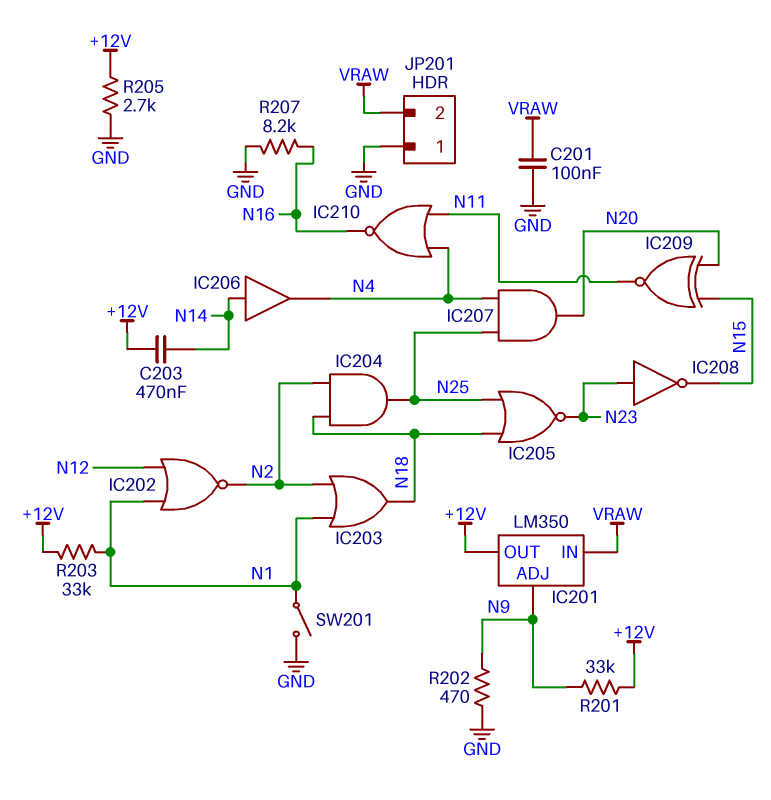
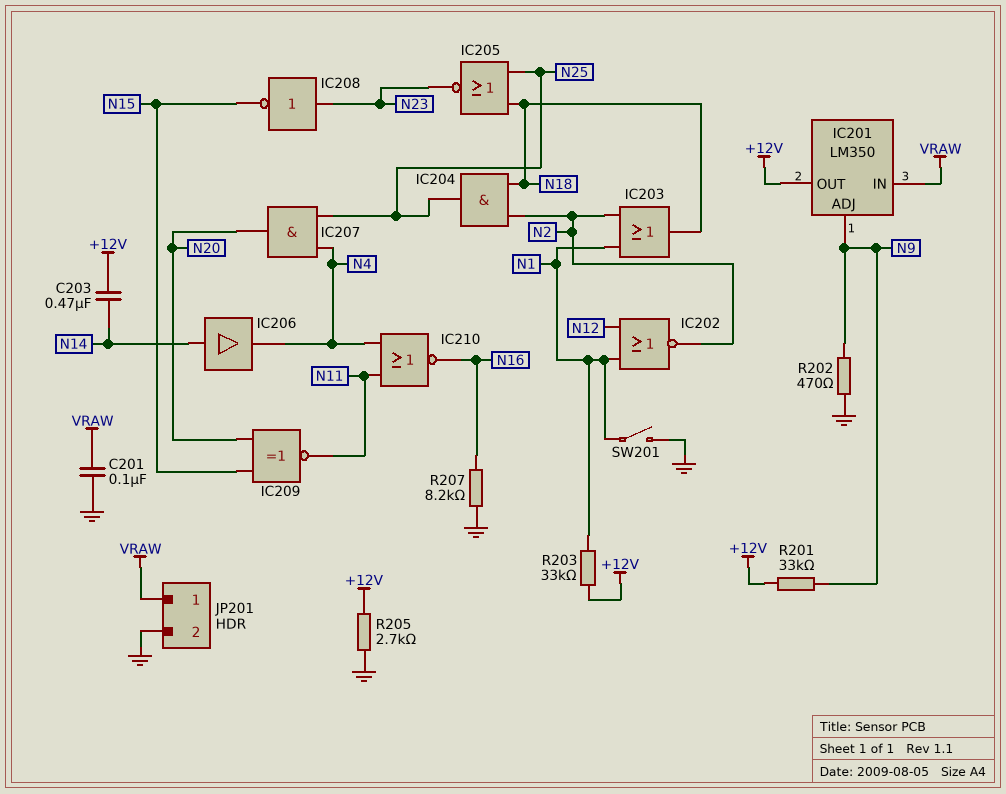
JP201 pin 1: GND -> VRAW
JP201 pin 2: VRAW -> GND

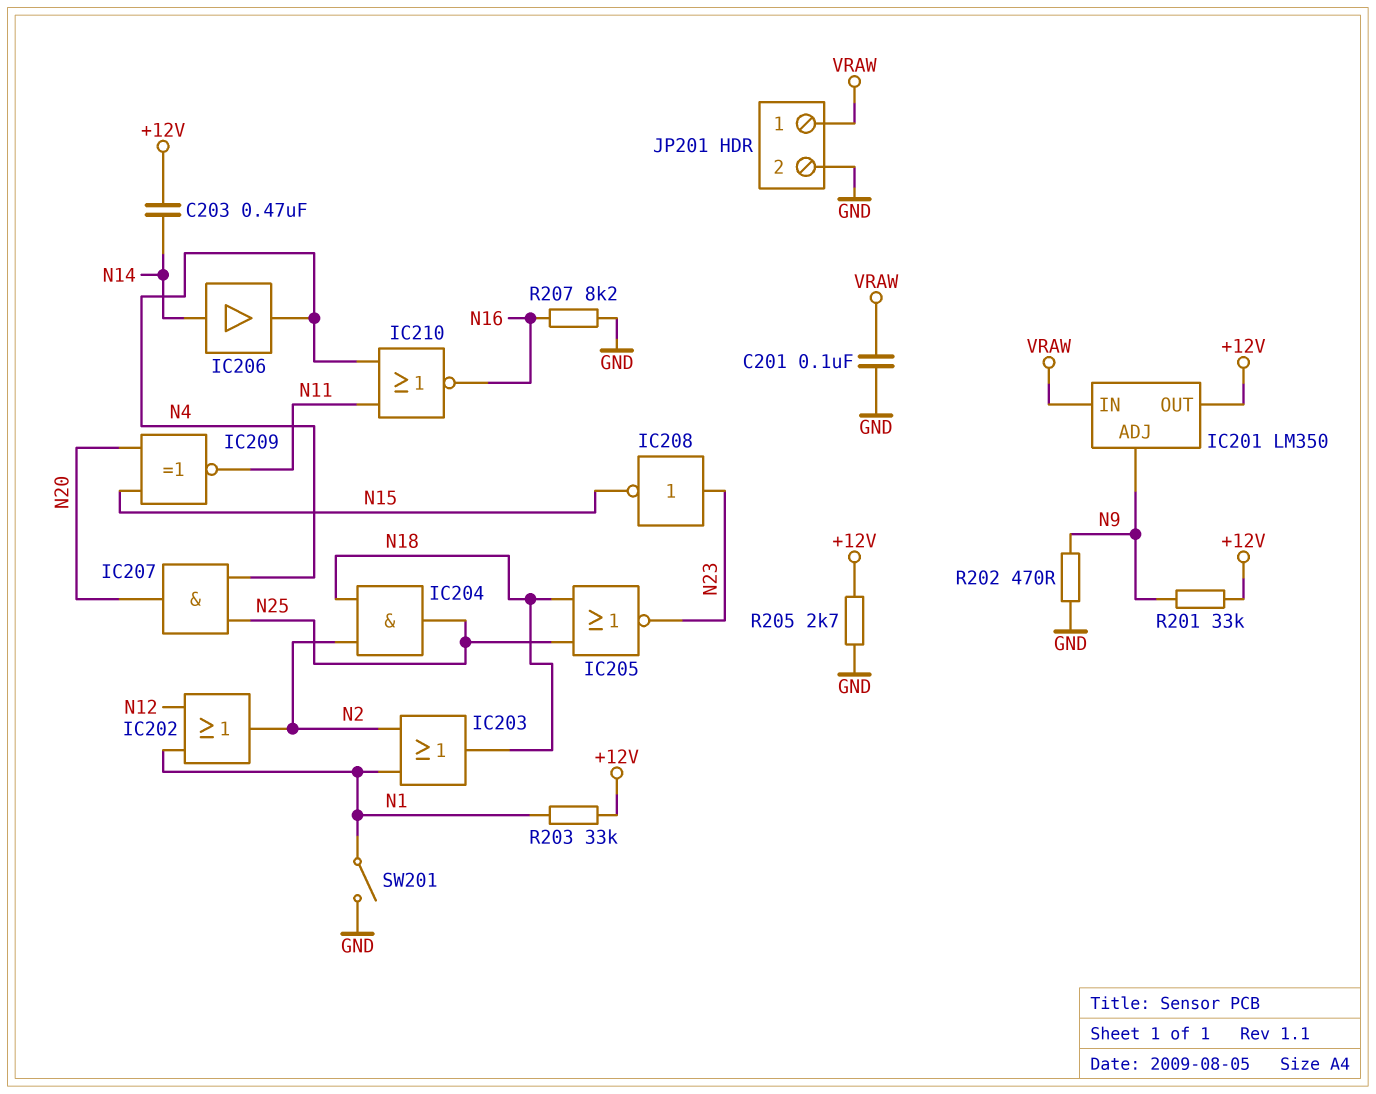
IC202: NOR (in N1, in N12, out N2) -> OR (in N1, in N12, out N2)

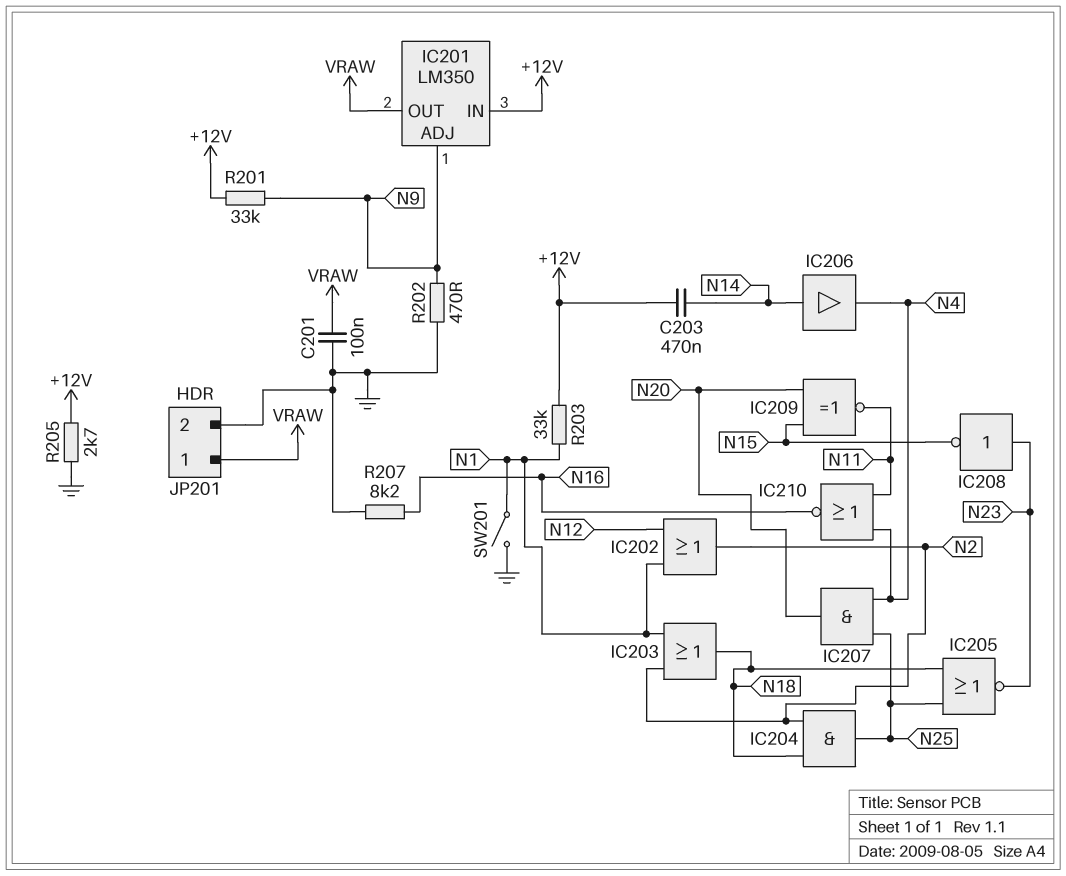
IC201 pin IN: VRAW -> +12V
IC201 pin OUT: +12V -> VRAW

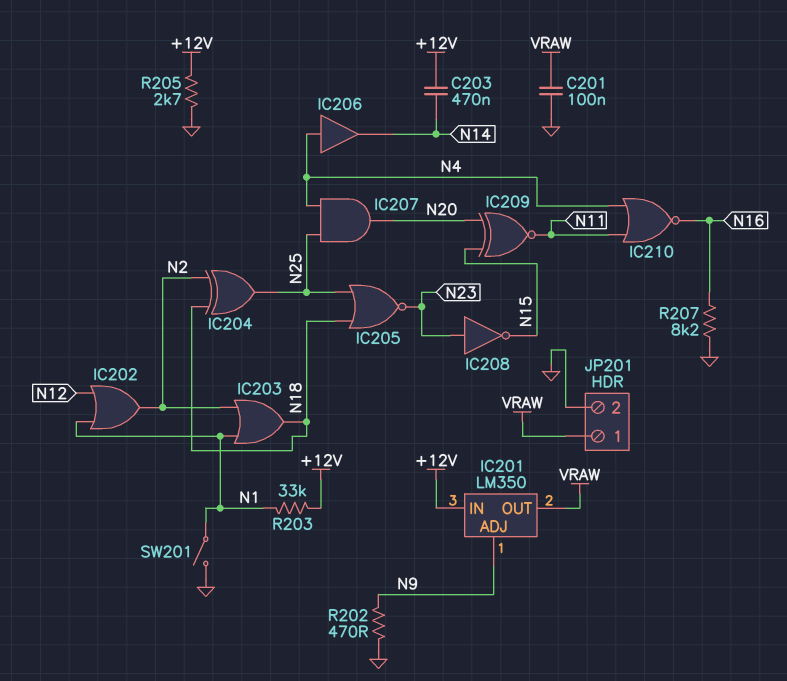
IC204: AND (in N2, in N18, out N25) -> XOR (in N2, in N18, out N25)
IC206: buffer (in N14, out N4) -> buffer (in N4, out N14)
R201: 33k (+12V, N9) -> none

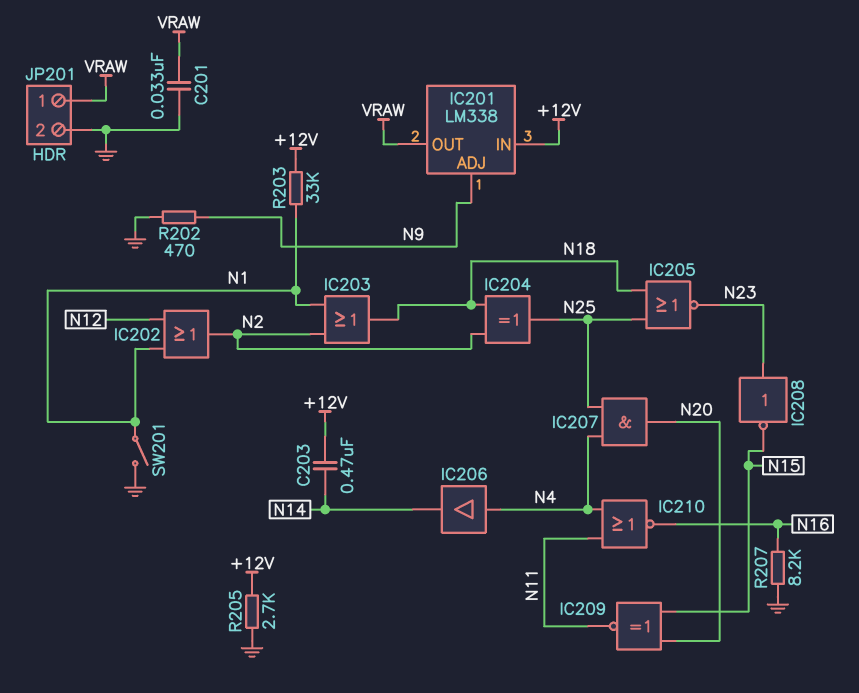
C201: 100nF (GND, VRAW) -> 33nF (GND, VRAW)
IC201: LM350 -> LM338

